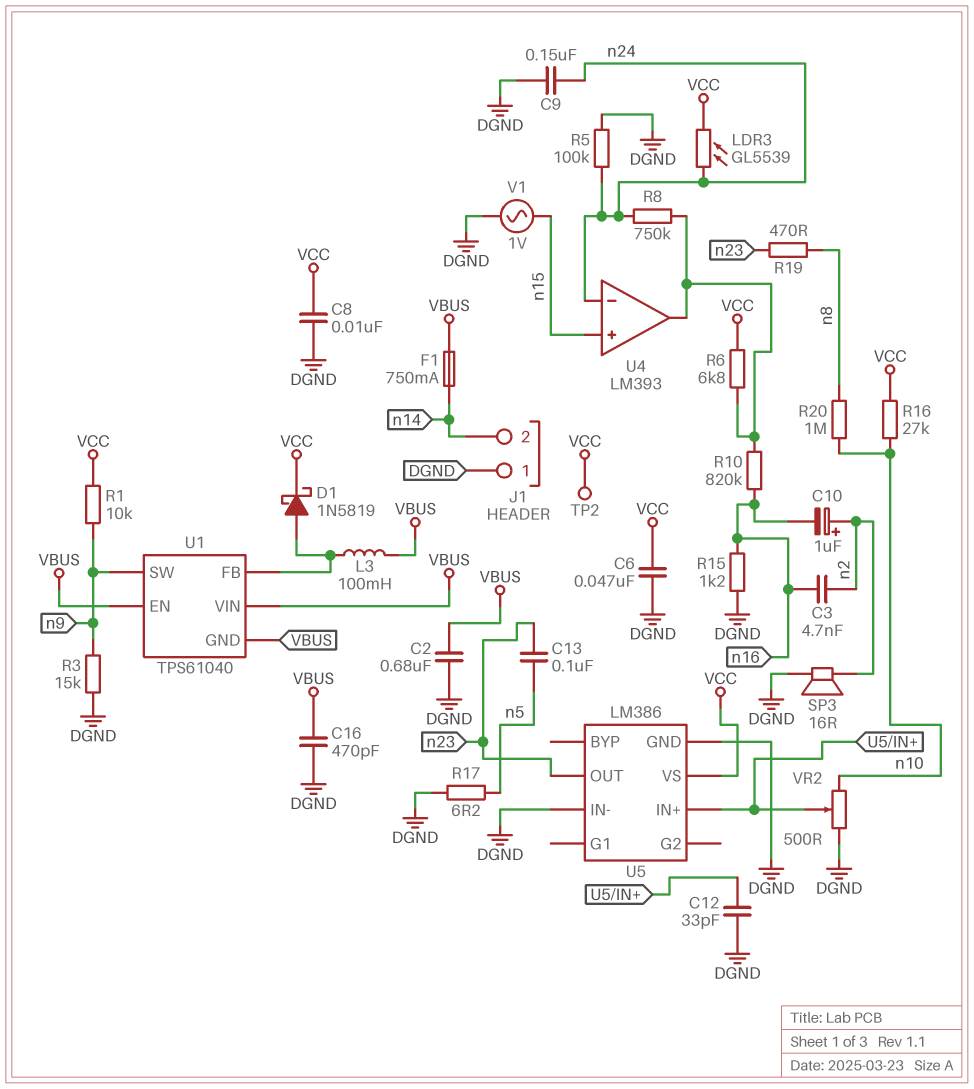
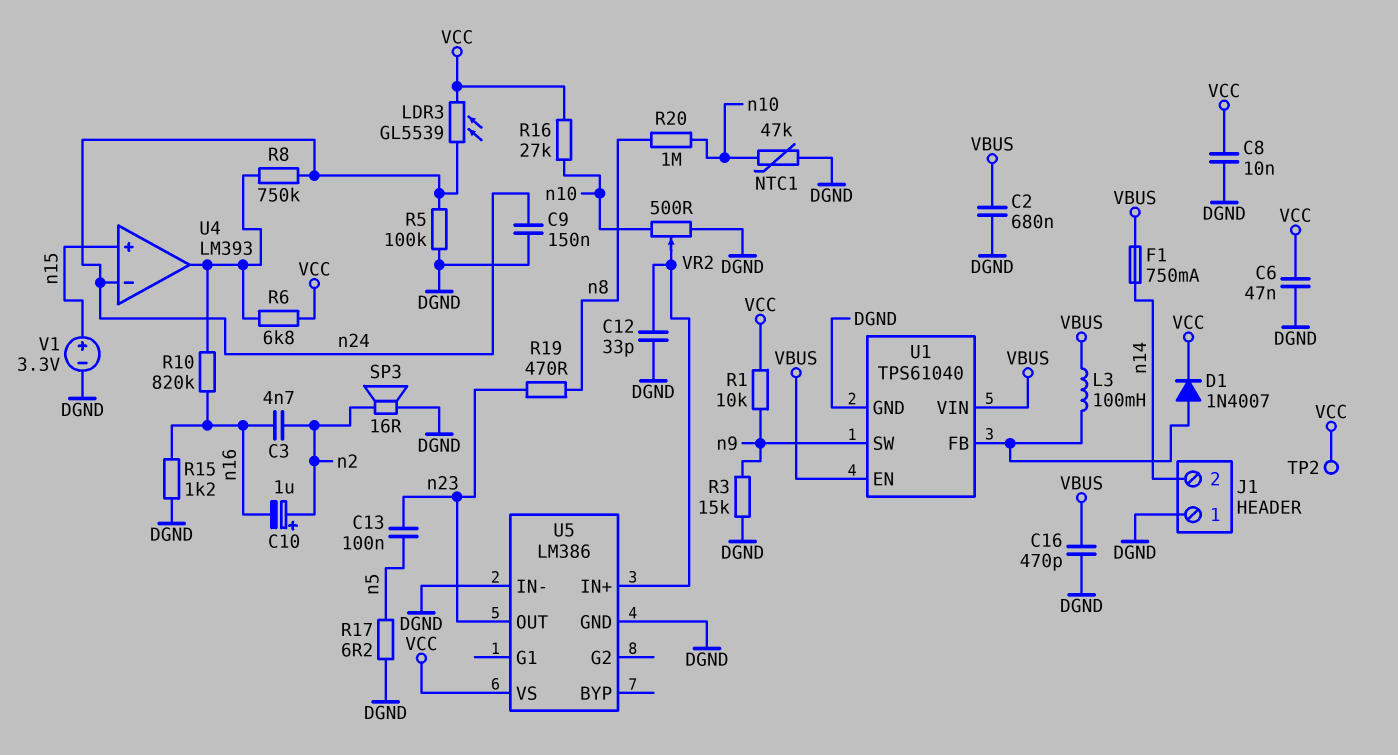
D1: schottky 1N5819 (A U1/FB, K VCC) -> diode 1N4007 (A U1/FB, K VCC)
NTC1: none -> 47k (DGND, n10)
U1 pin GND: VBUS -> DGND
V1: AC 1V (DGND, n15) -> 3.3V (plus n15, minus DGND)

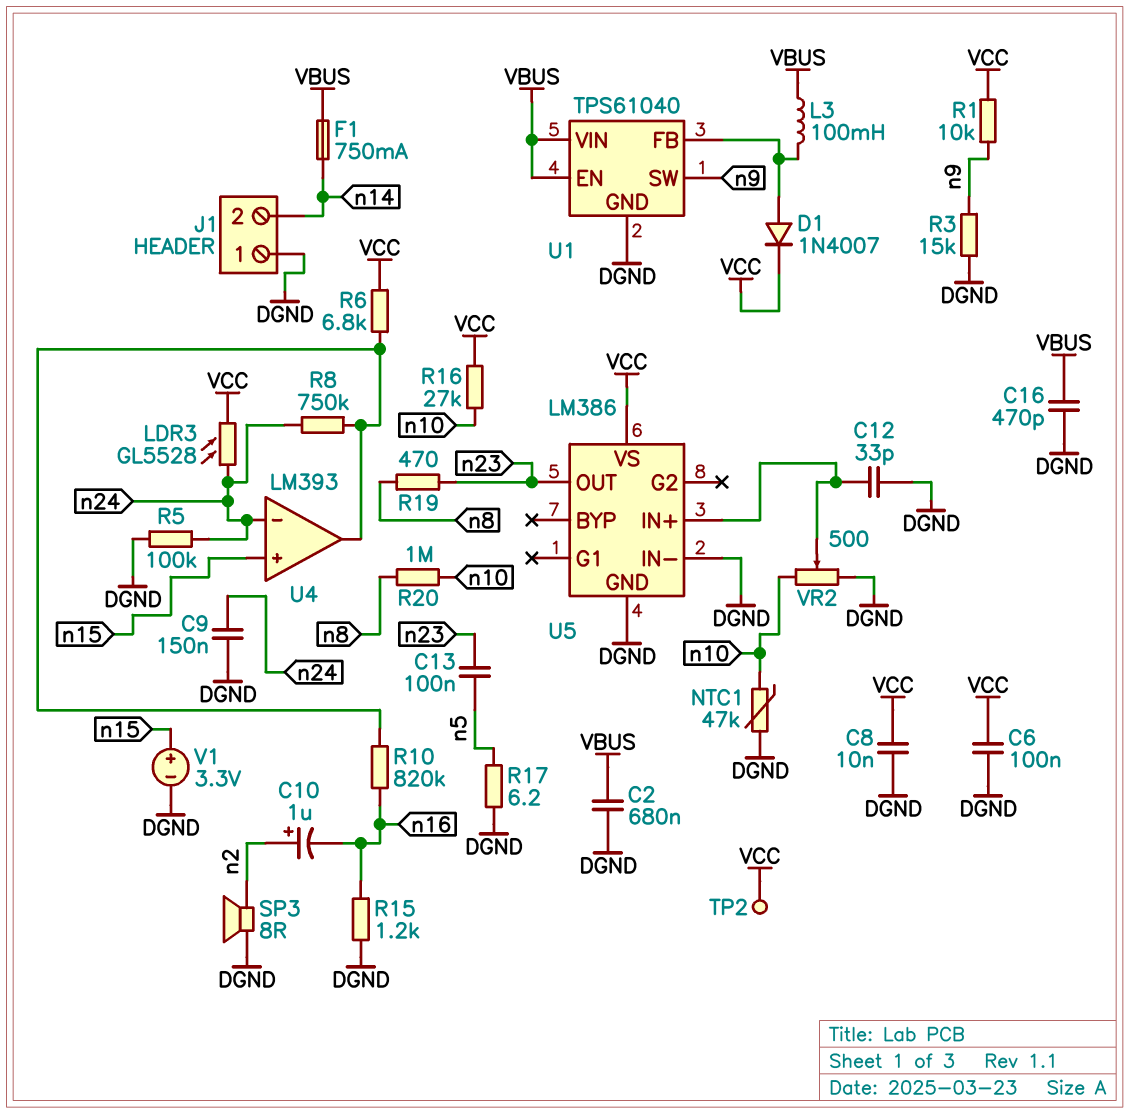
C3: 4.7nF (n2, n16) -> none
C6: 47nF (DGND, VCC) -> 100nF (DGND, VCC)
LDR3: GL5539 (VCC, n24) -> GL5528 (VCC, n24)
SP3: speaker 16R (DGND, n2) -> speaker 8R (DGND, n2)

